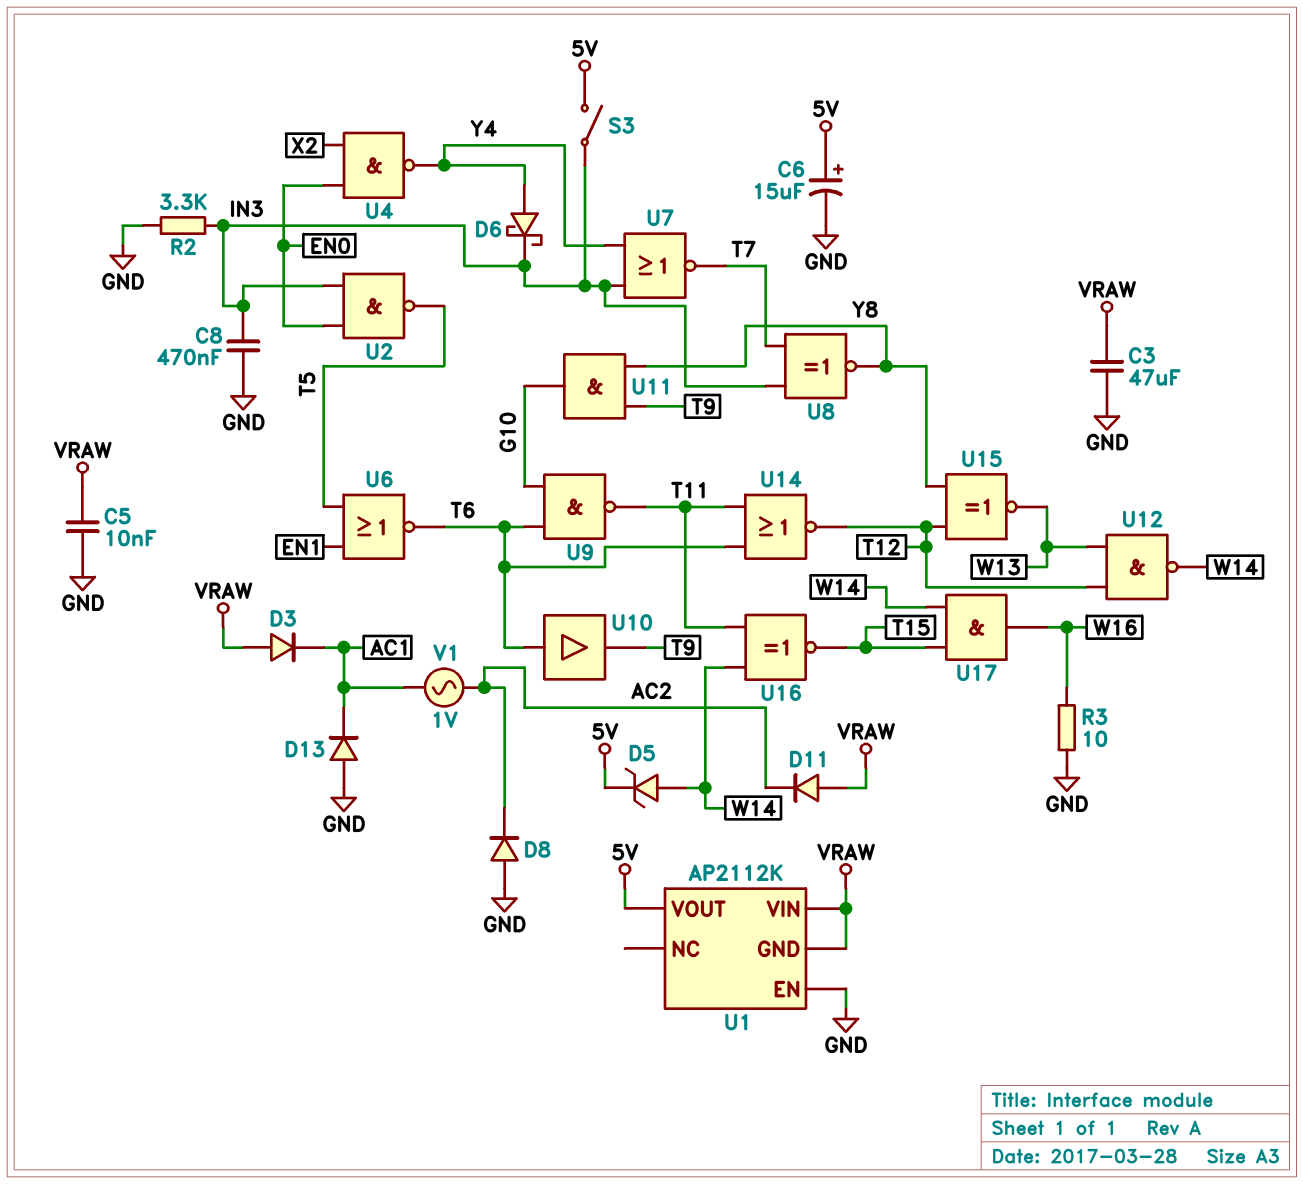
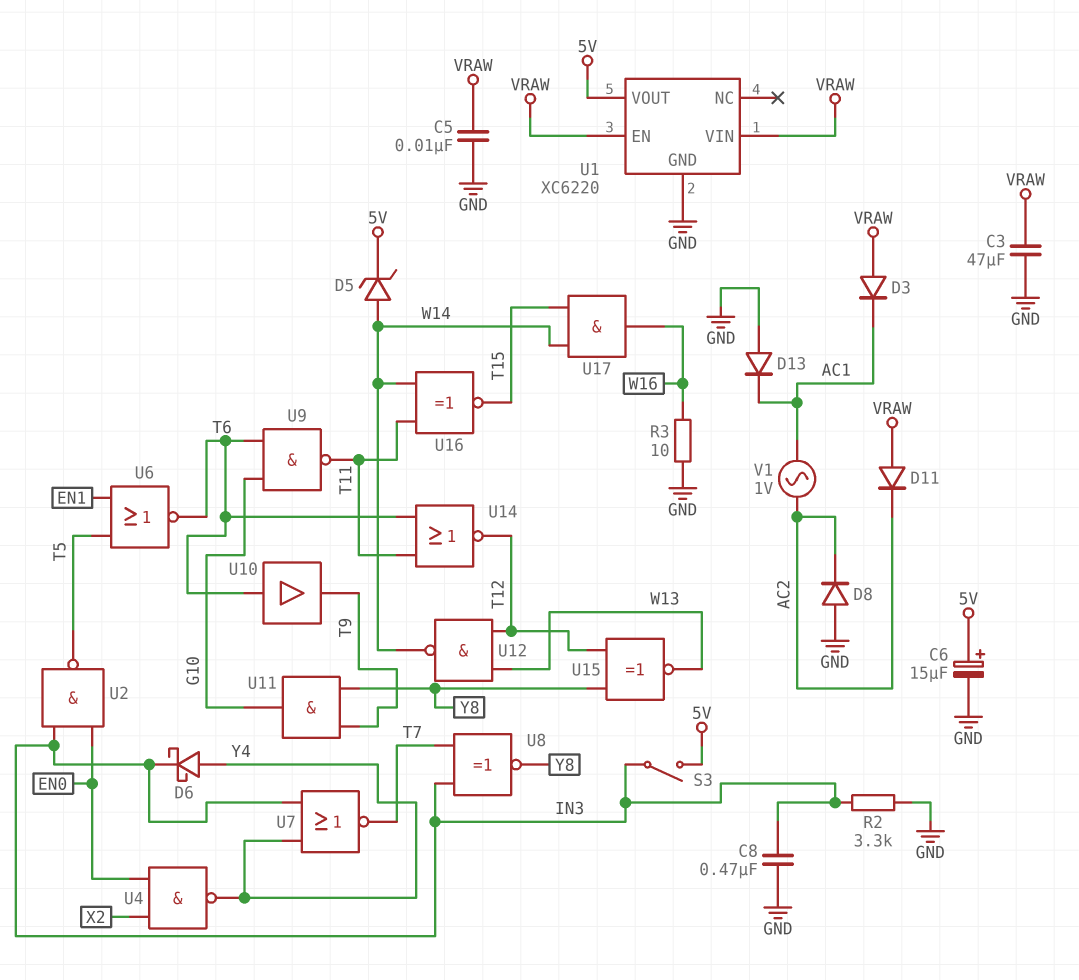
U1: AP2112K -> XC6220
U1 pin EN: GND -> VRAW
U1 pin GND: VRAW -> GND

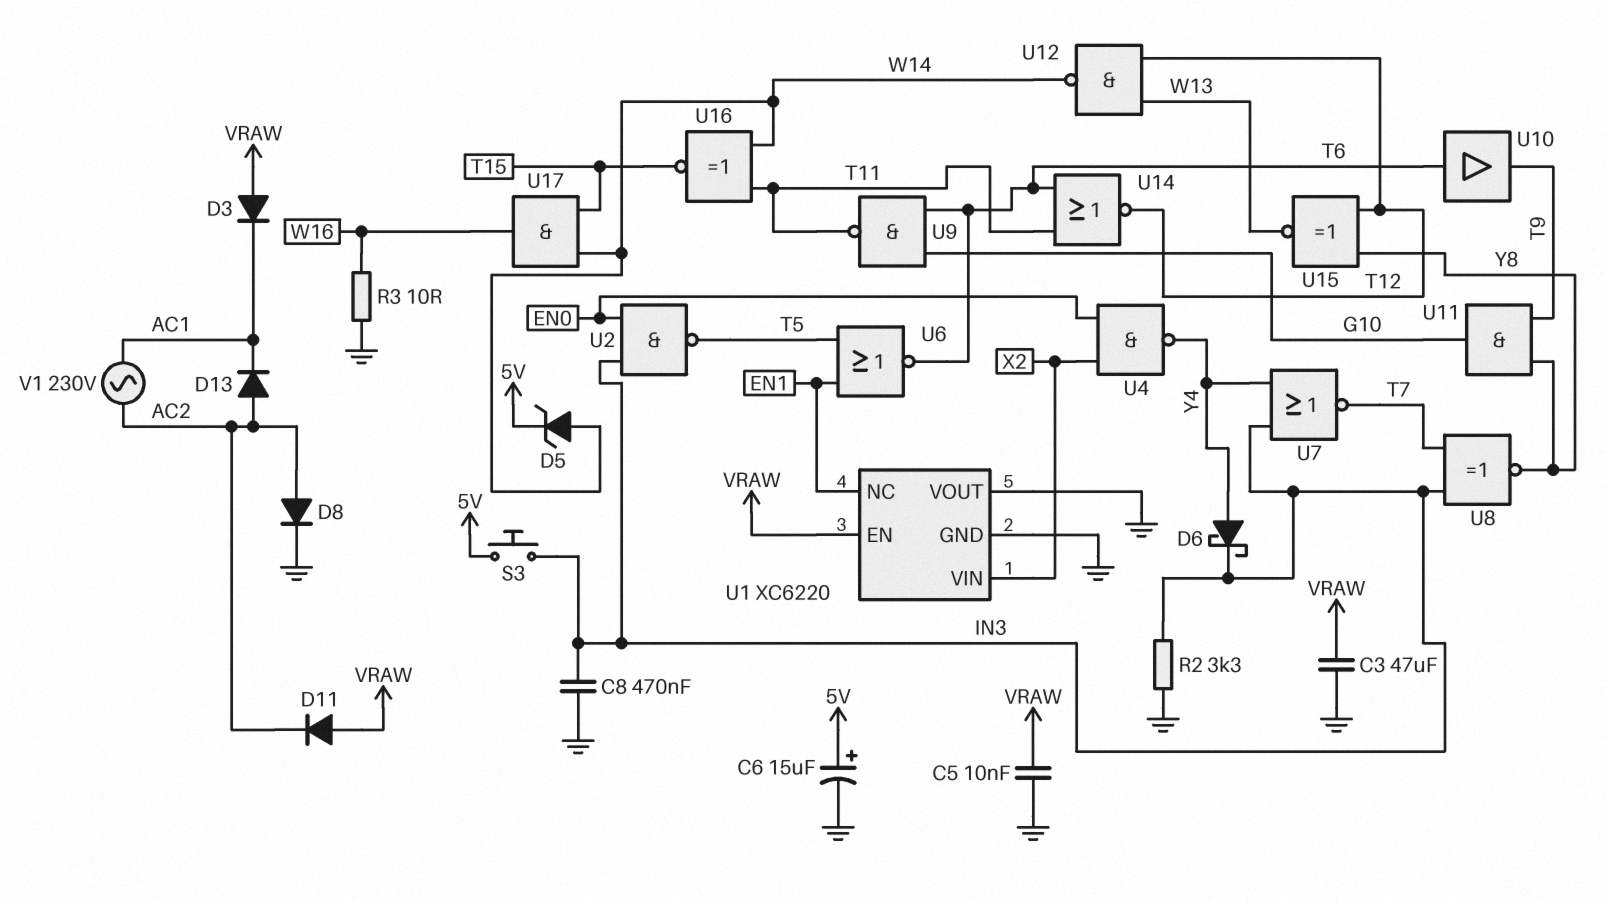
D8: diode (A GND, K AC2) -> diode (A AC2, K GND)
D13: diode (A GND, K AC1) -> diode (A AC2, K AC1)
S3: switch (5V, IN3) -> button (5V, IN3)
U1 pin NC: none -> EN1
U1 pin VIN: VRAW -> X2
U1 pin VOUT: 5V -> GND
V1: AC 1V (AC1, AC2) -> AC 230V (AC1, AC2)

